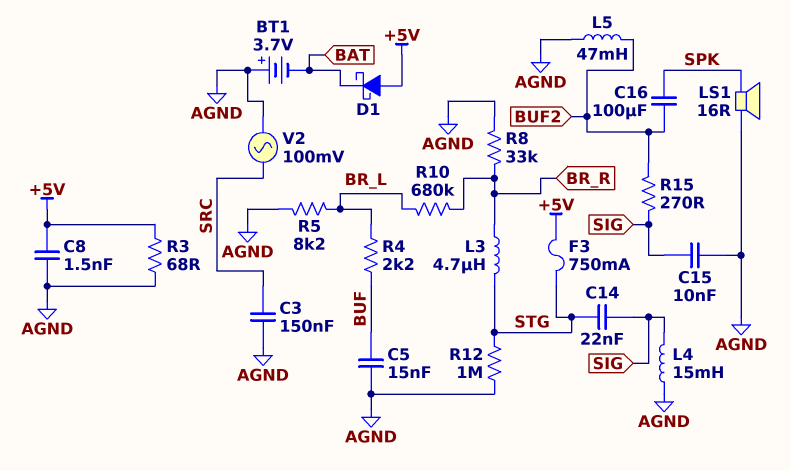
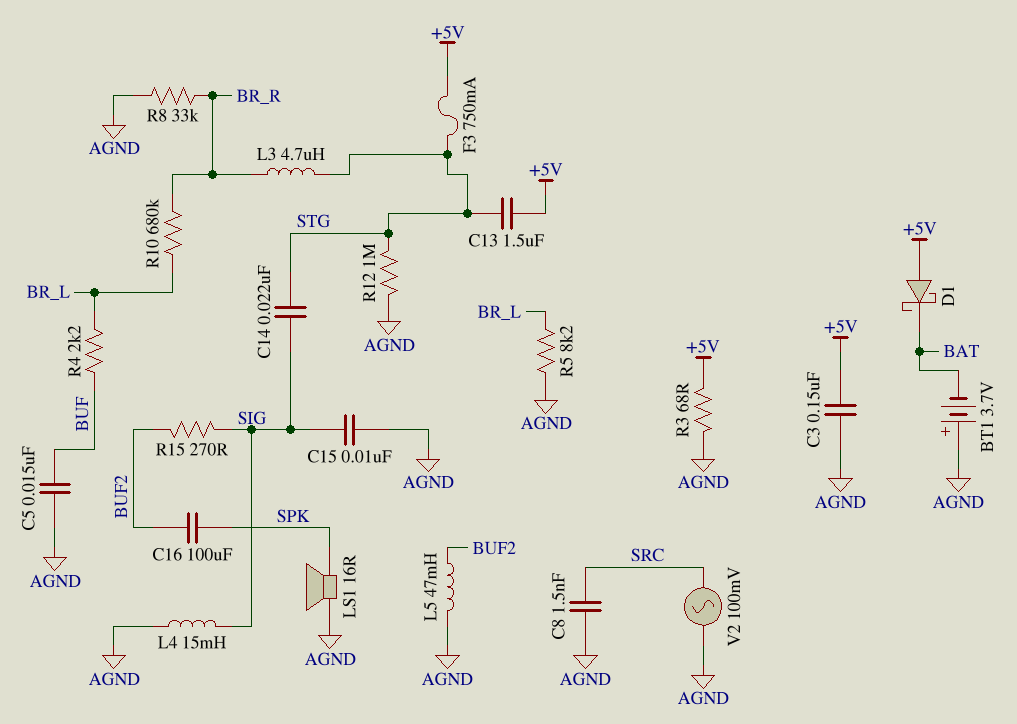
C3: 150nF (AGND, SRC) -> 150nF (+5V, AGND)
C8: 1.5nF (+5V, AGND) -> 1.5nF (AGND, SRC)
C13: none -> 1.5uF (+5V, STG)

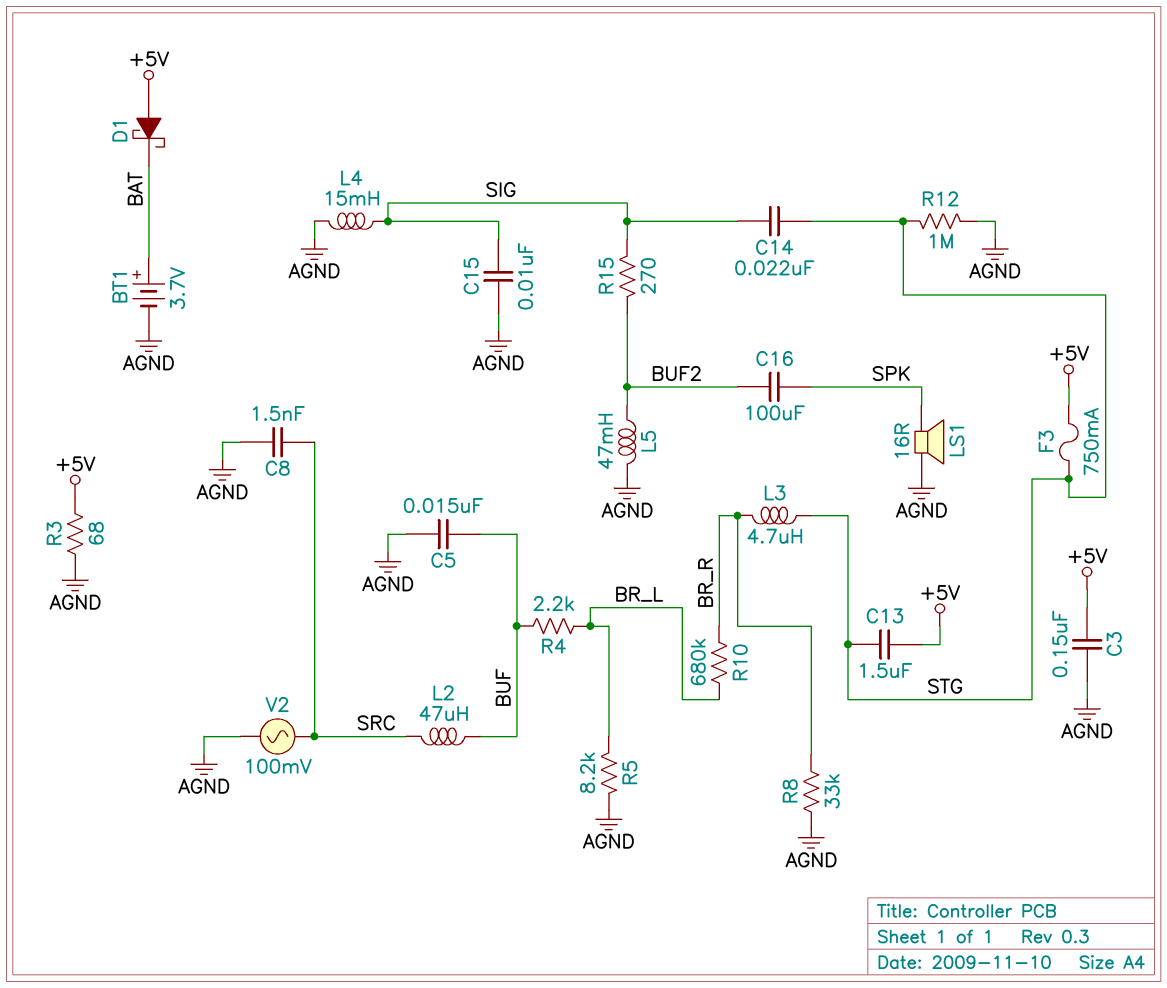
BT1: 3.7V (plus AGND, minus BAT) -> 3.7V (plus BAT, minus AGND)
L2: none -> 47uH (BUF, SRC)

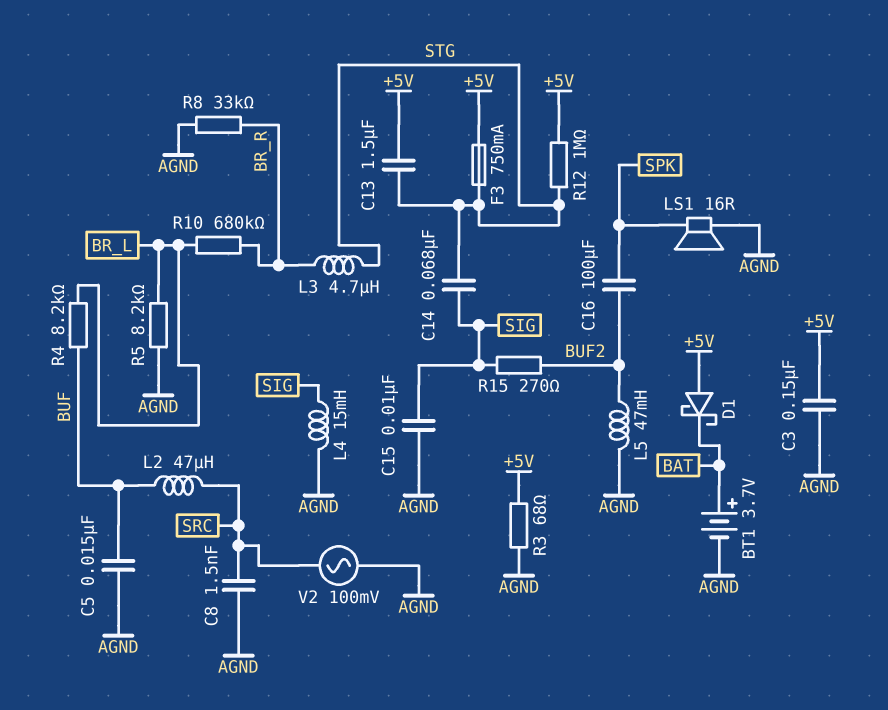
C14: 22nF (SIG, STG) -> 68nF (SIG, STG)
R4: 2.2k (BR_L, BUF) -> 8.2k (BR_L, BUF)
R12: 1M (AGND, STG) -> 1M (+5V, STG)

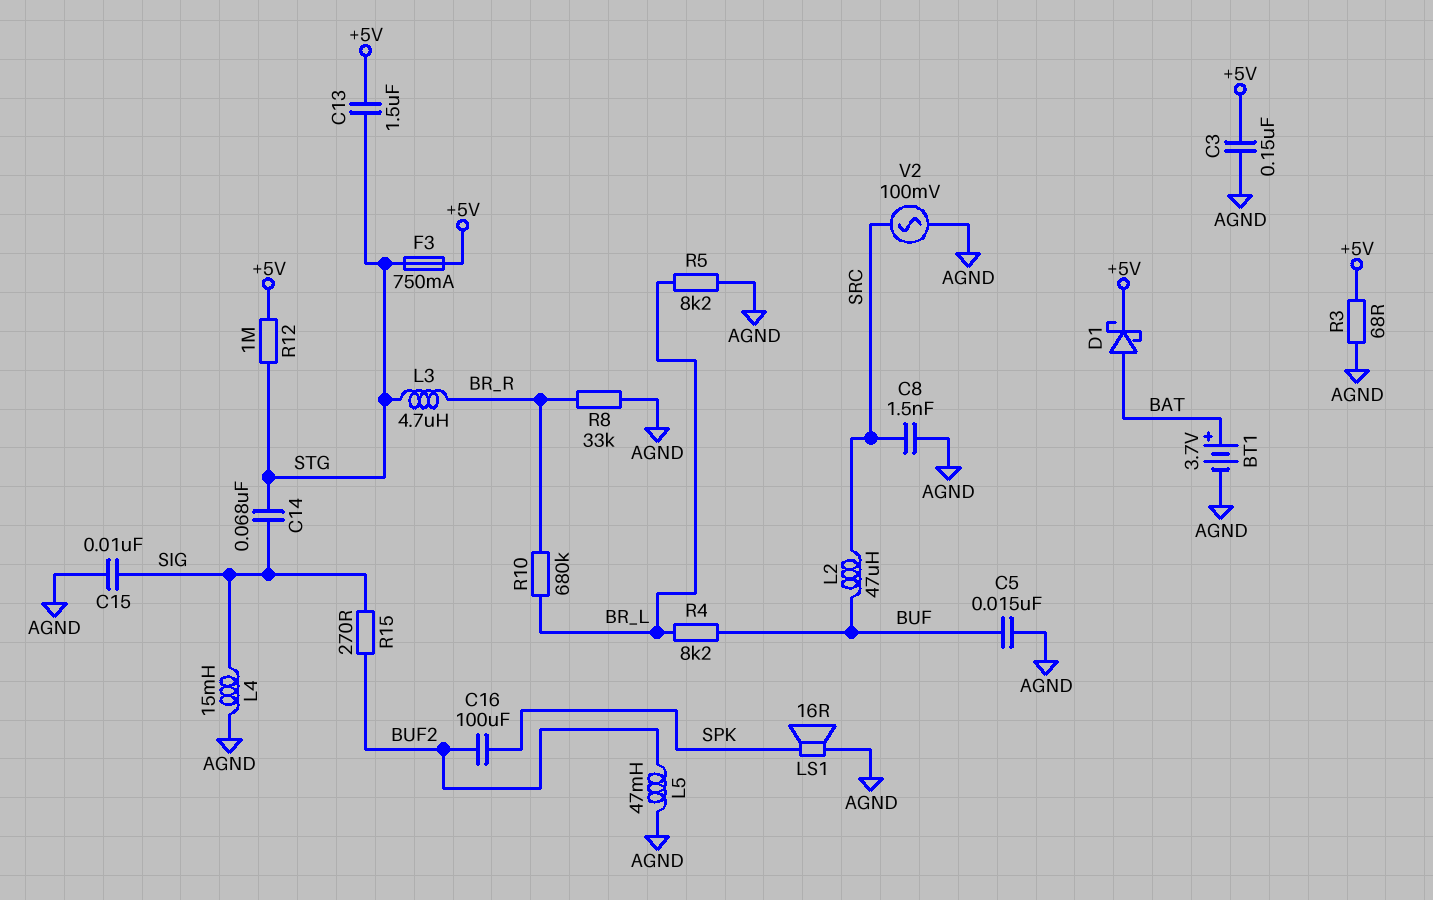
D1: schottky (A +5V, K BAT) -> schottky (A BAT, K +5V)

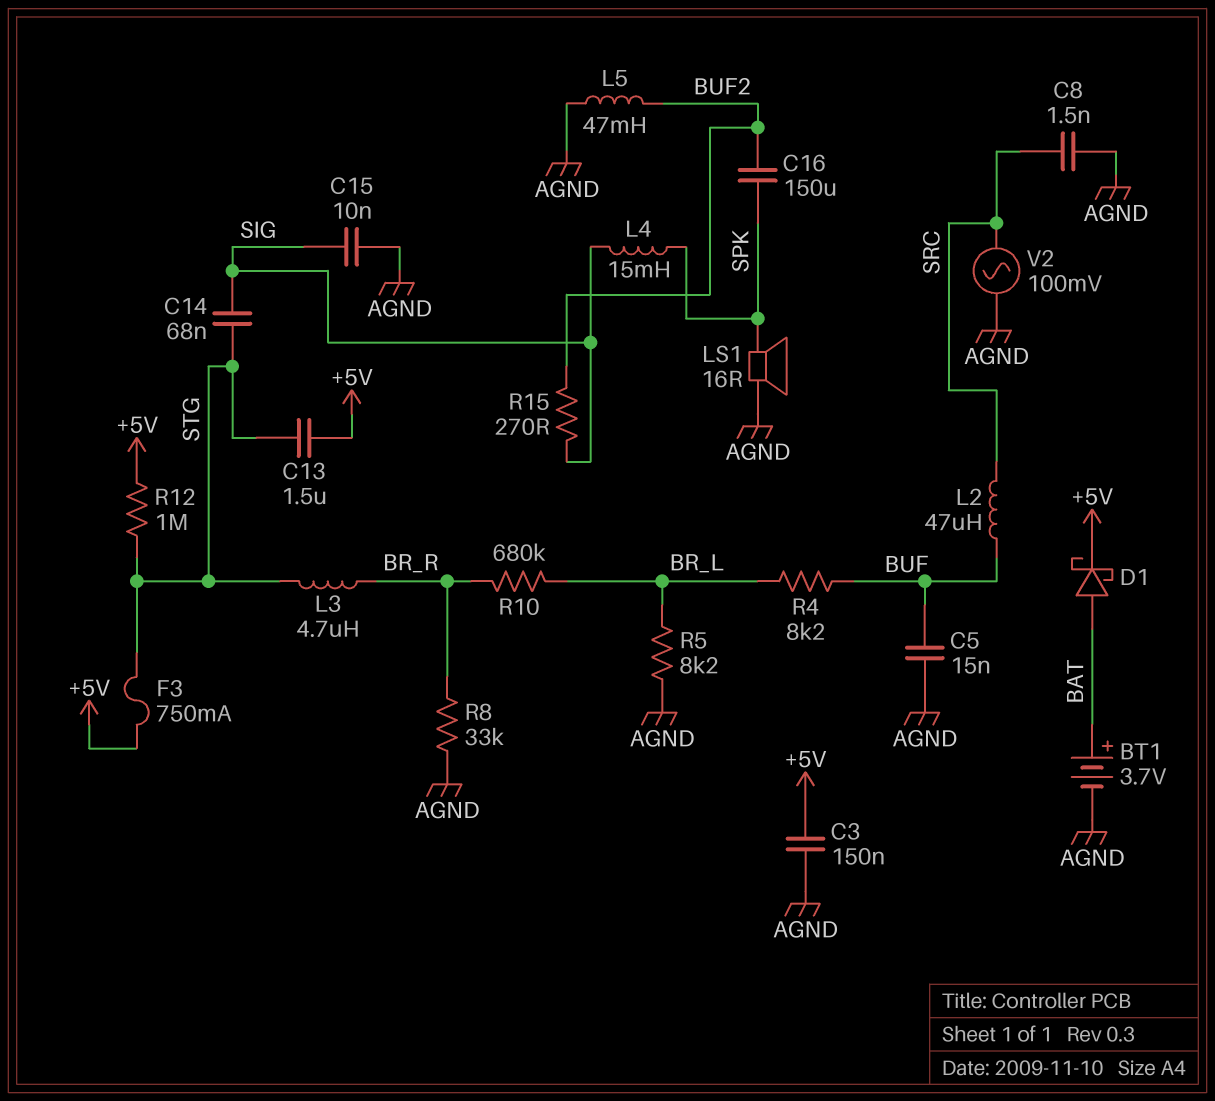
C16: 100uF (BUF2, SPK) -> 150uF (BUF2, SPK)
L4: 15mH (AGND, SIG) -> 15mH (SIG, SPK)
R3: 68 (+5V, AGND) -> none

